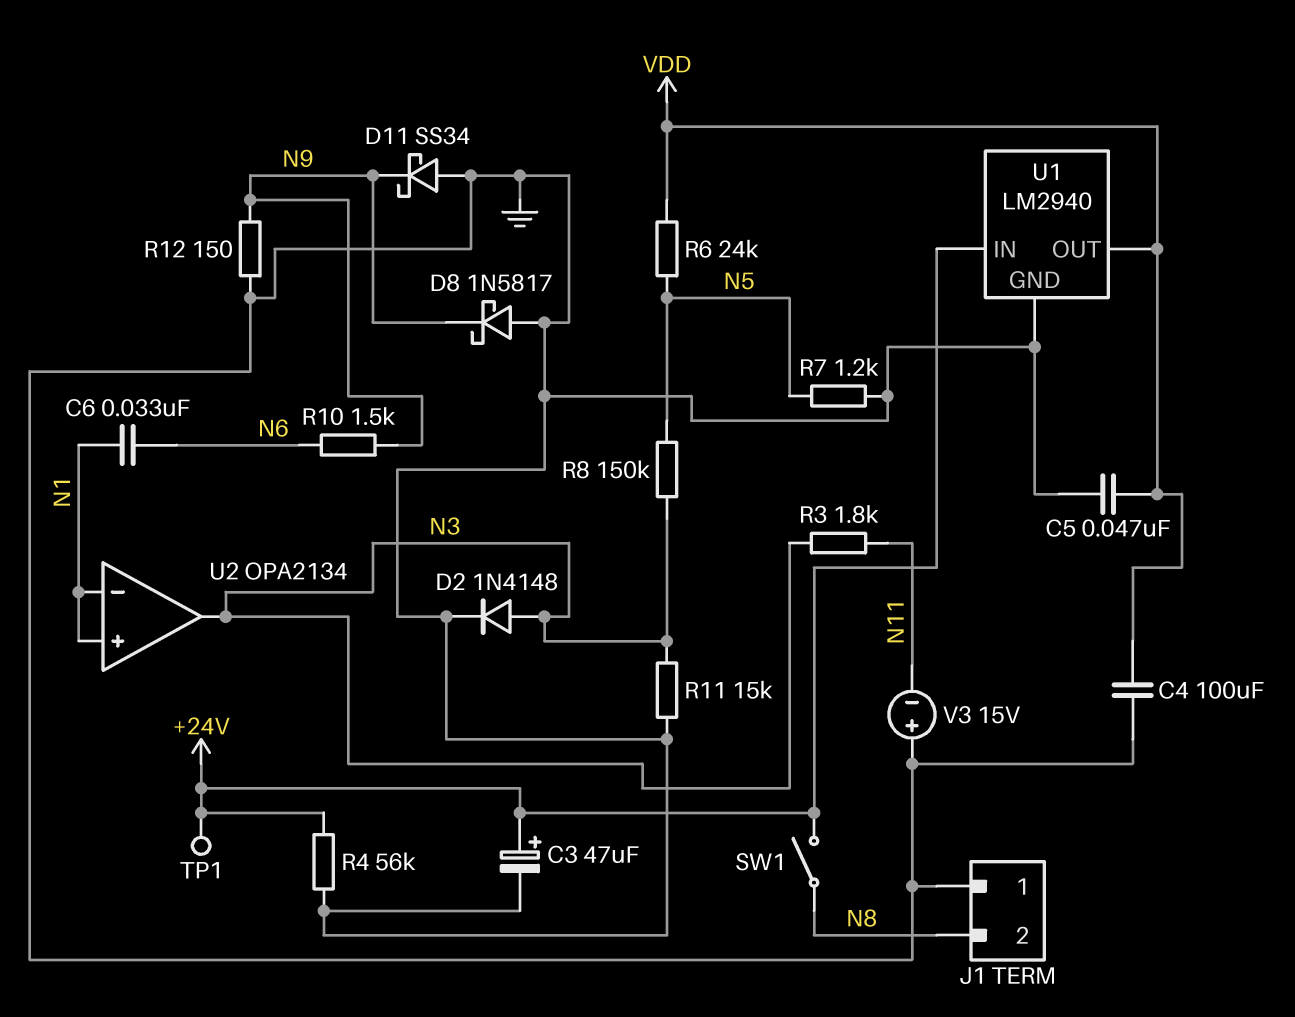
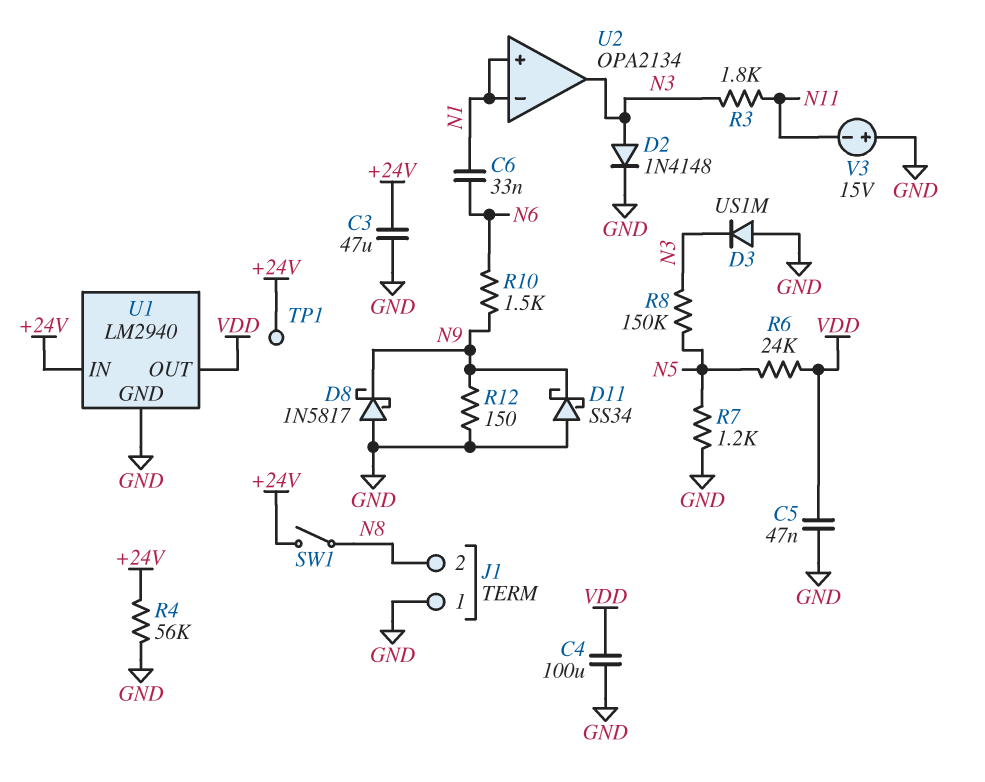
C3: 47uF (plus +24V, minus GND) -> 47uF (+24V, GND)
D3: none -> diode US1M (A GND, K N3)
R11: 15k (GND, N3) -> none

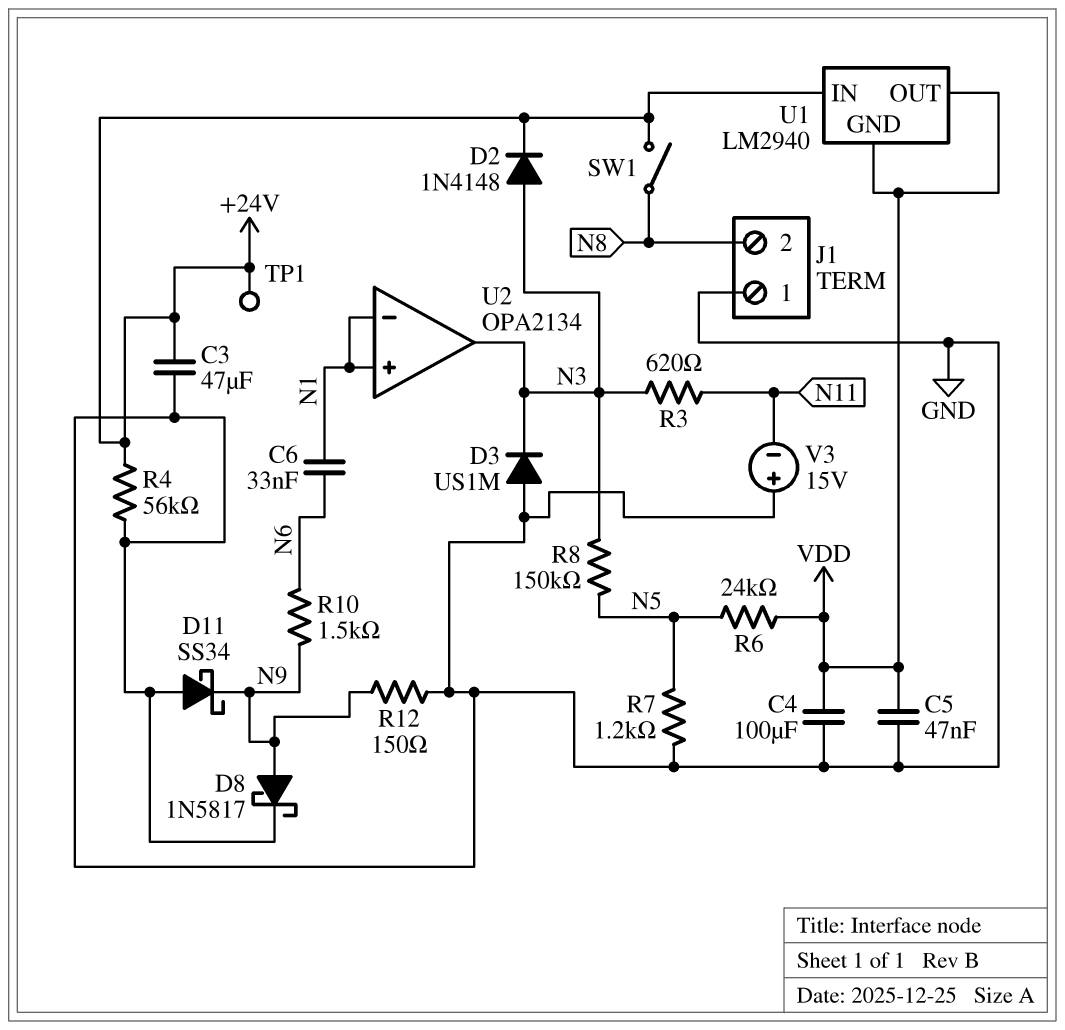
D2: diode 1N4148 (A N3, K GND) -> diode 1N4148 (A N3, K +24V)
D8: schottky 1N5817 (A GND, K N9) -> schottky 1N5817 (A N9, K GND)
R3: 1.8k (N3, N11) -> 620 (N3, N11)
U1 pin GND: GND -> VDD

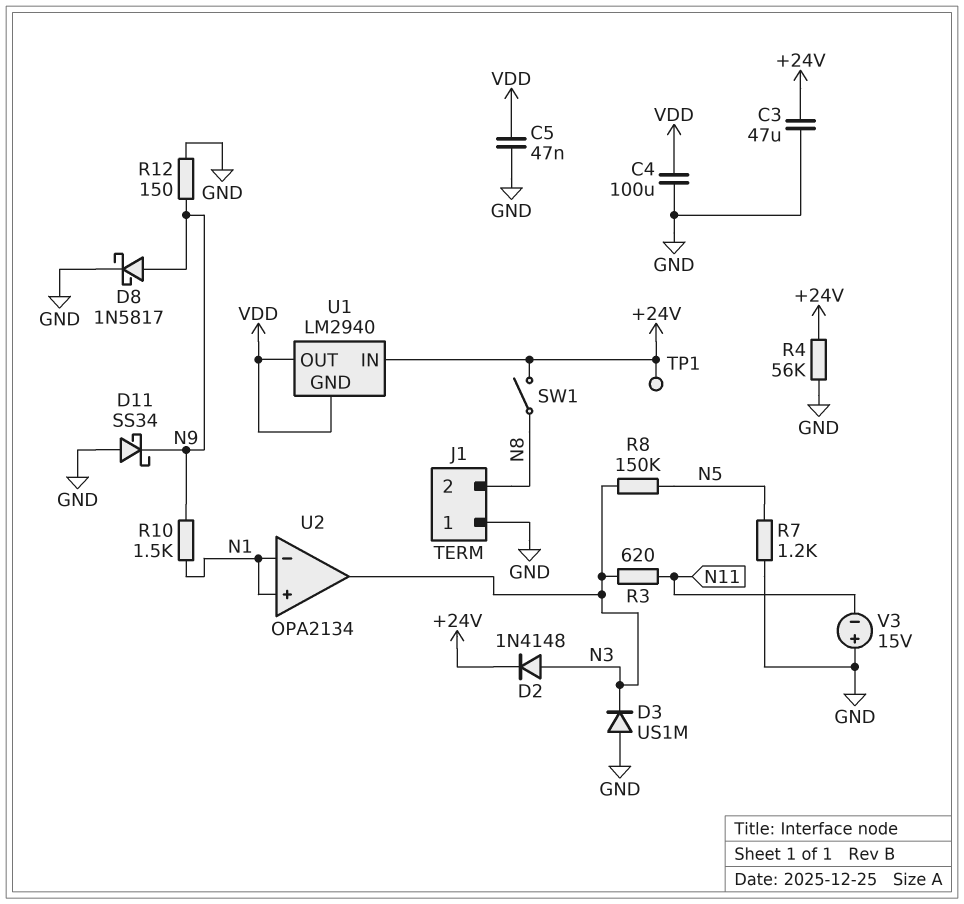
C6: 33nF (N1, N6) -> none
R6: 24k (N5, VDD) -> none
R10: 1.5k (N6, N9) -> 1.5k (N1, N9)

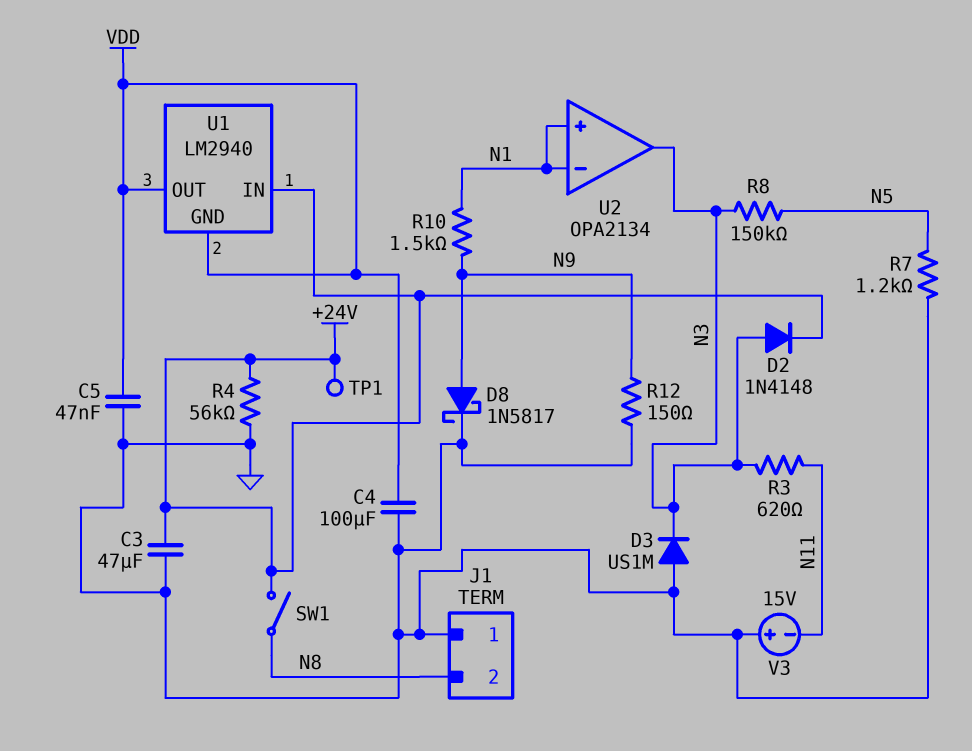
D11: schottky SS34 (A GND, K N9) -> none

